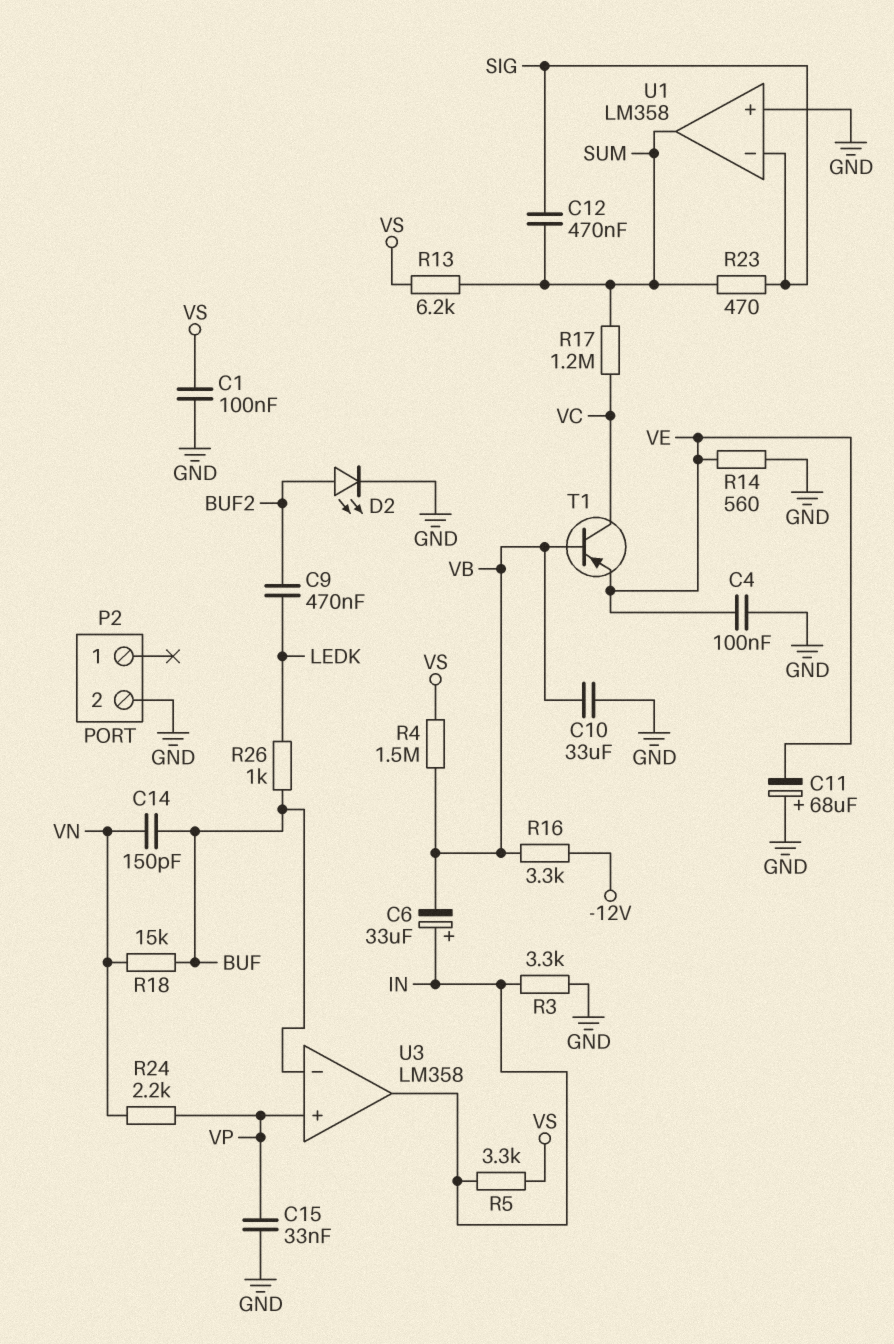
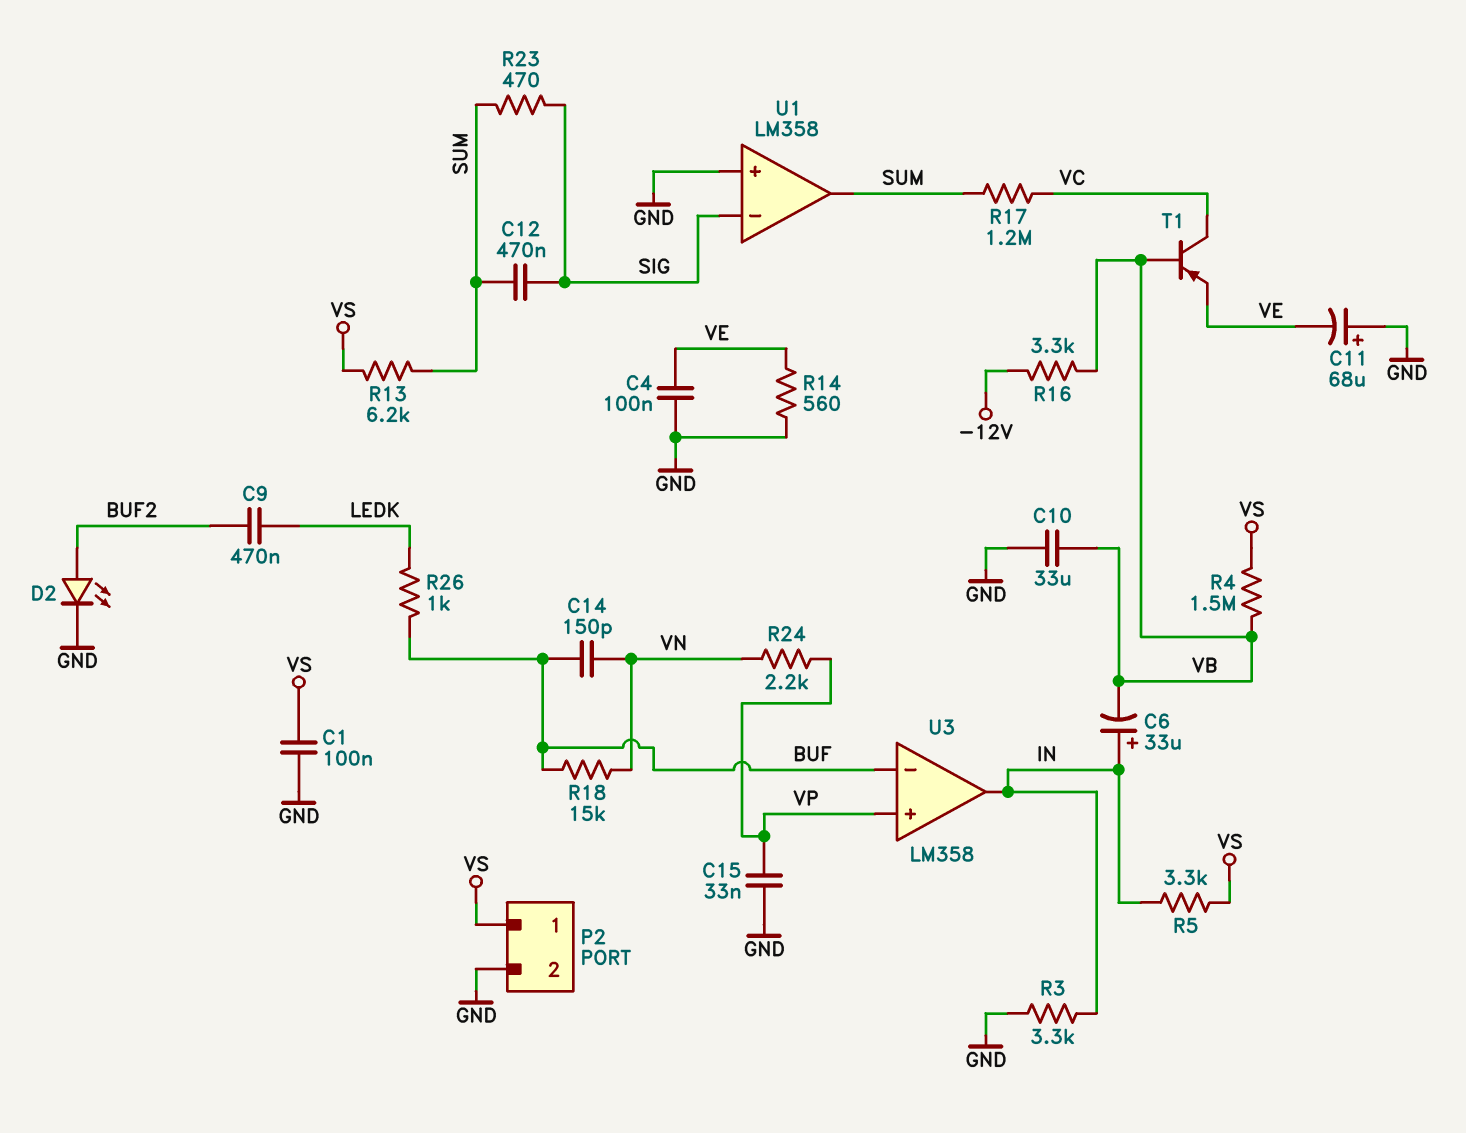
P2 pin 1: none -> VS

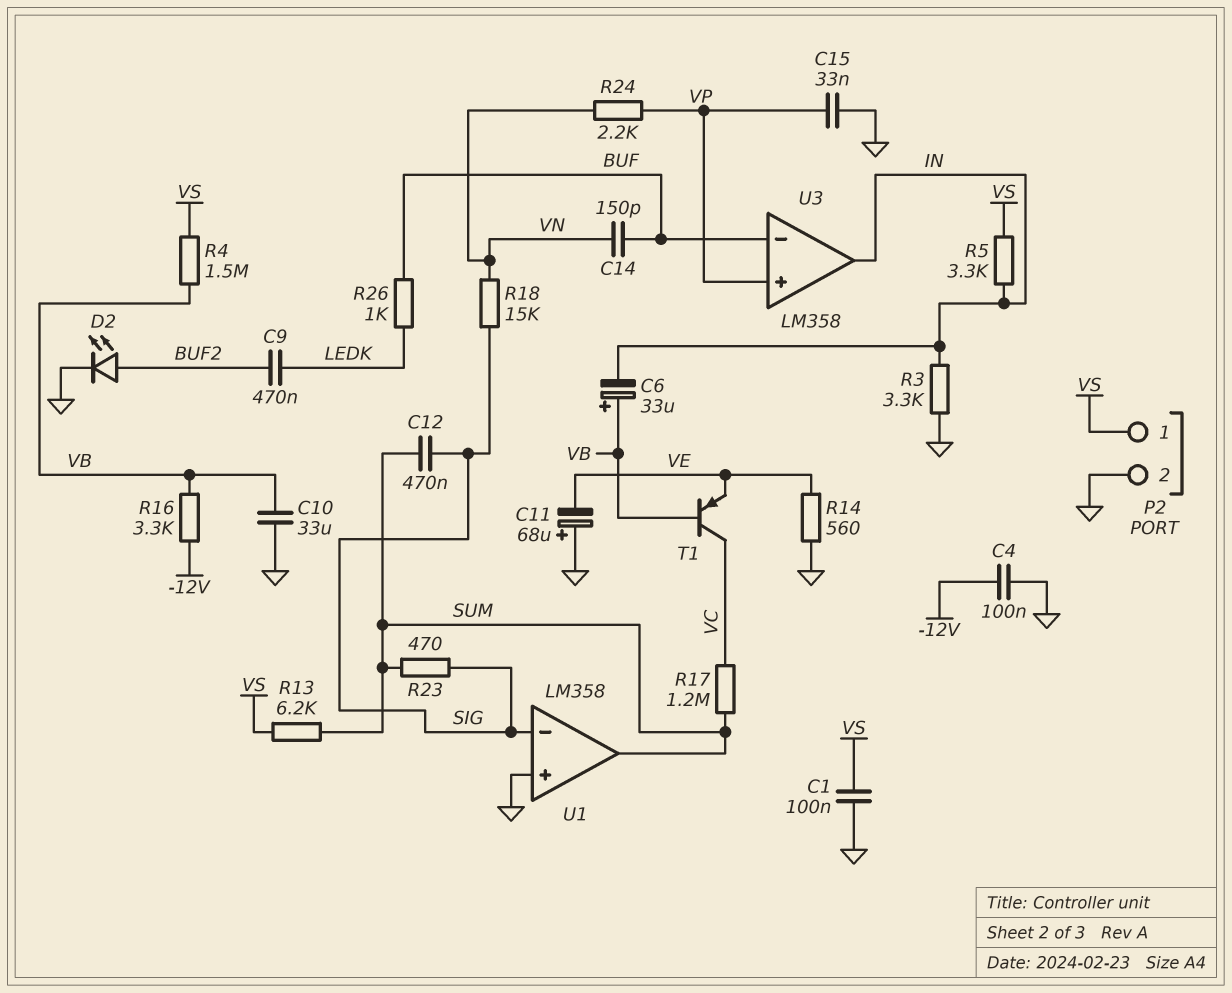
C4: 100nF (GND, VE) -> 100nF (-12V, GND)
C6: 33uF (plus IN, minus VB) -> 33uF (plus VB, minus IN)
R18: 15k (BUF, VN) -> 15k (SIG, VN)

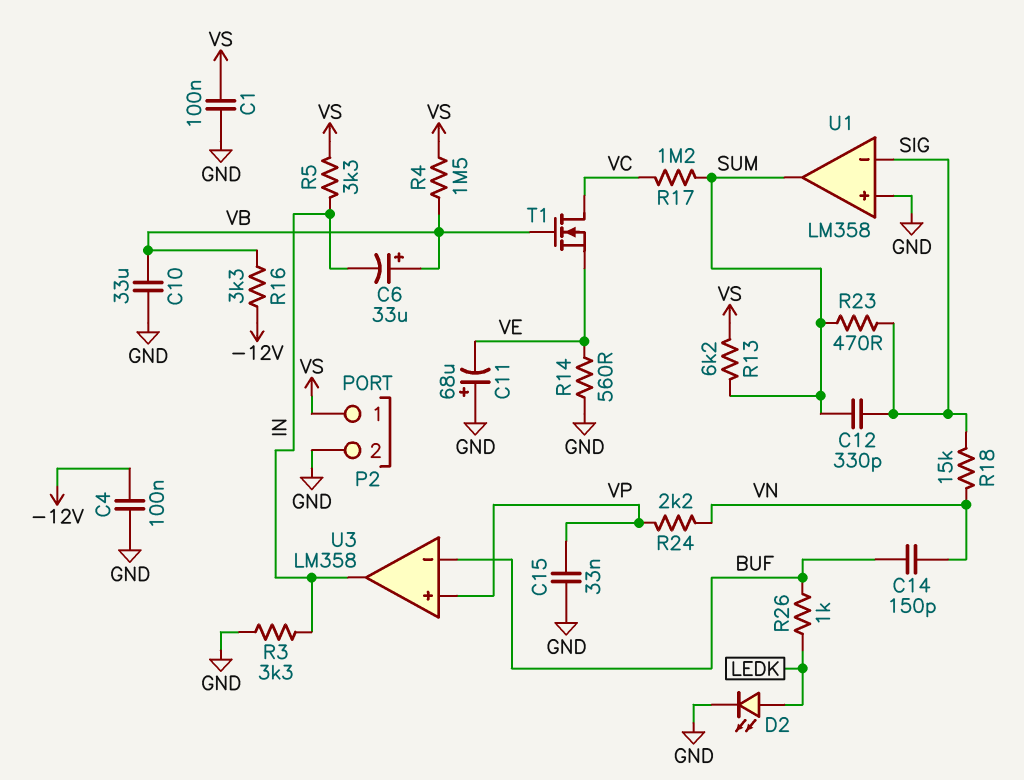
C9: 470nF (BUF2, LEDK) -> none
C12: 470nF (SIG, SUM) -> 330pF (SIG, SUM)
D2: LED (A BUF2, K GND) -> LED (A LEDK, K GND)
T1: PNP (B VB, C VC, E VE) -> NMOS (G VB, D VC, S VE)

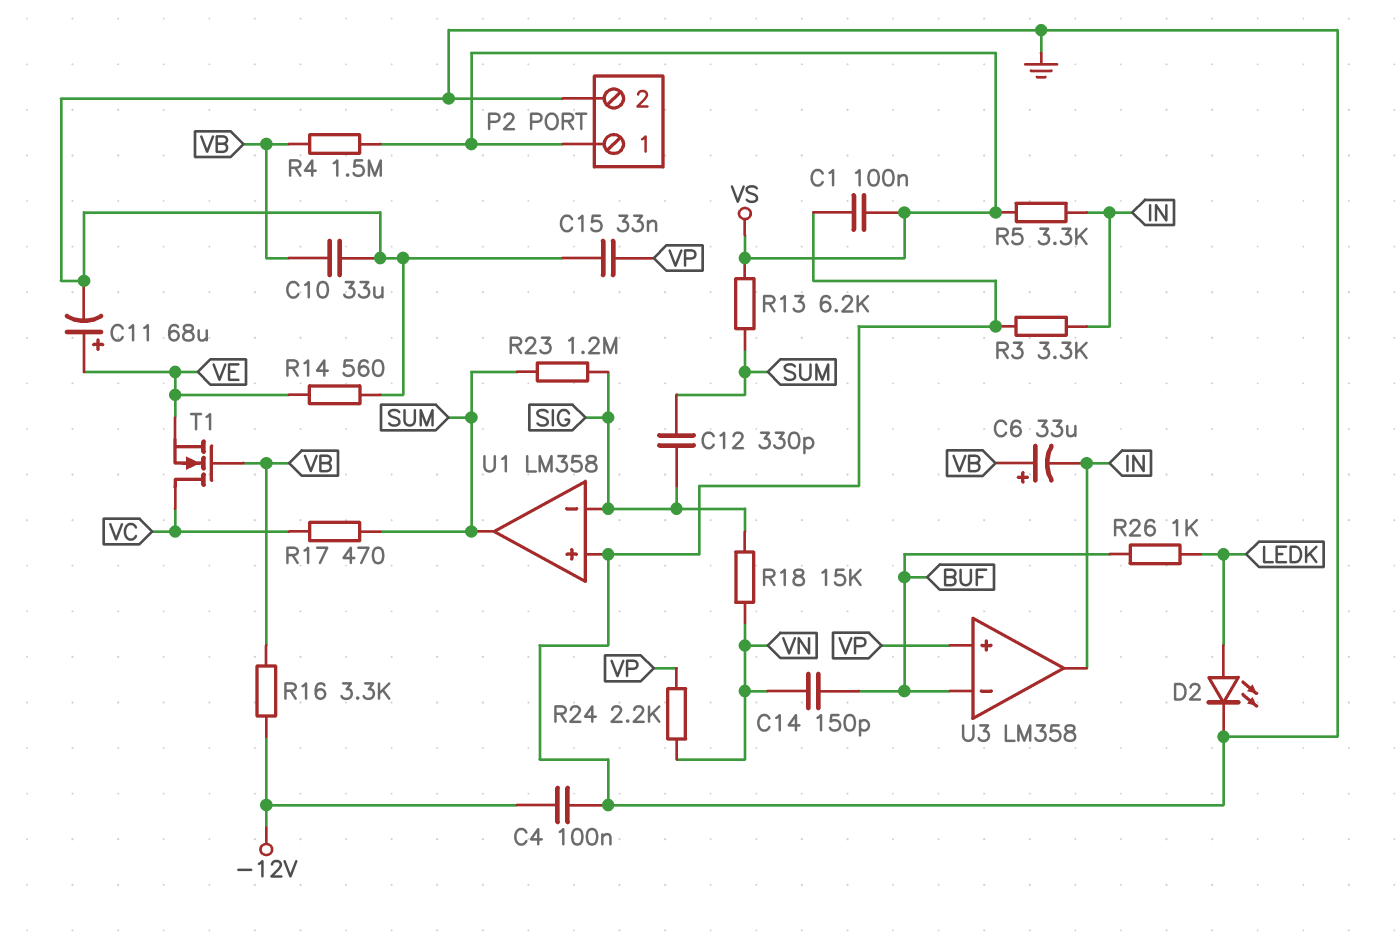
C11: 68uF (plus GND, minus VE) -> 68uF (plus VE, minus GND)
R17: 1.2M (SUM, VC) -> 470 (SUM, VC)
R23: 470 (SIG, SUM) -> 1.2M (SIG, SUM)

